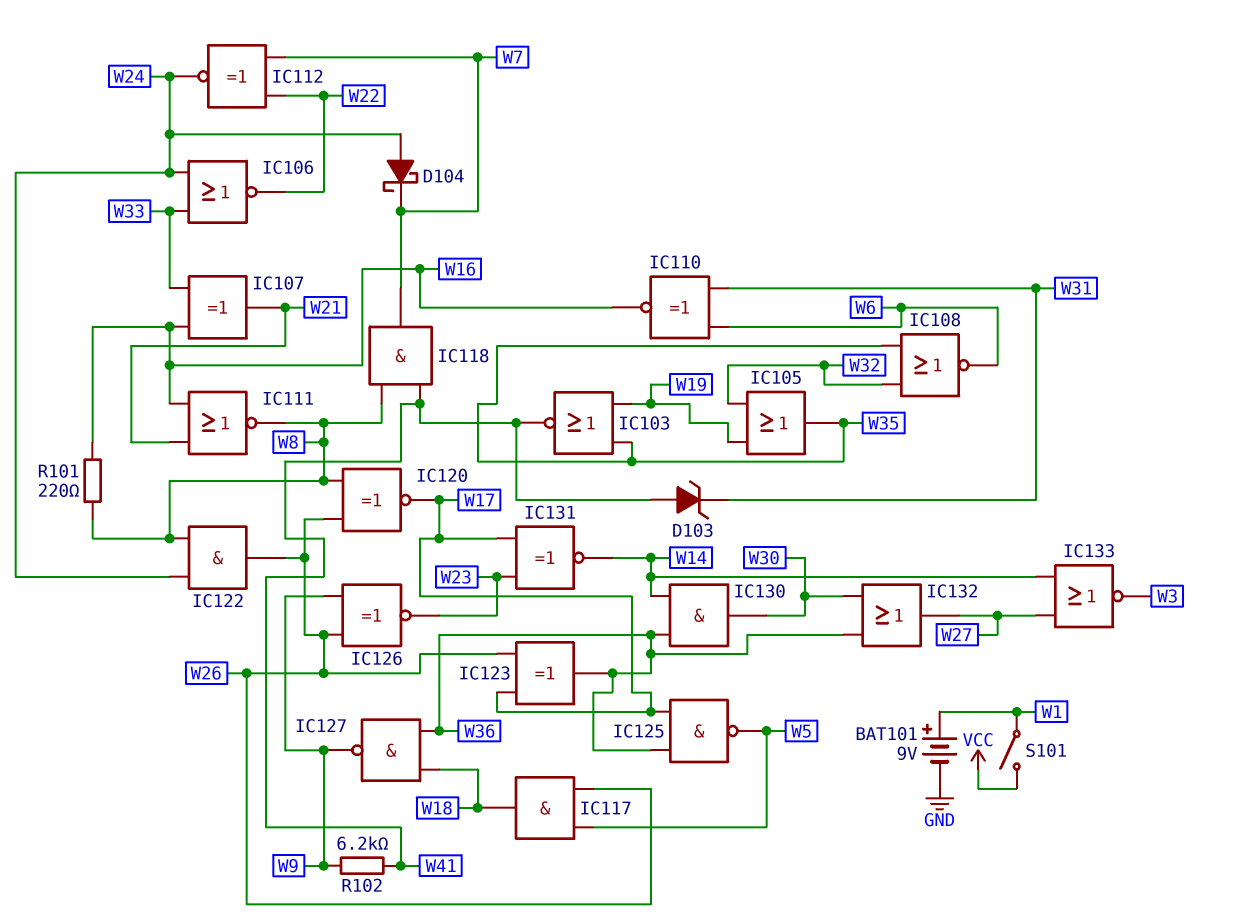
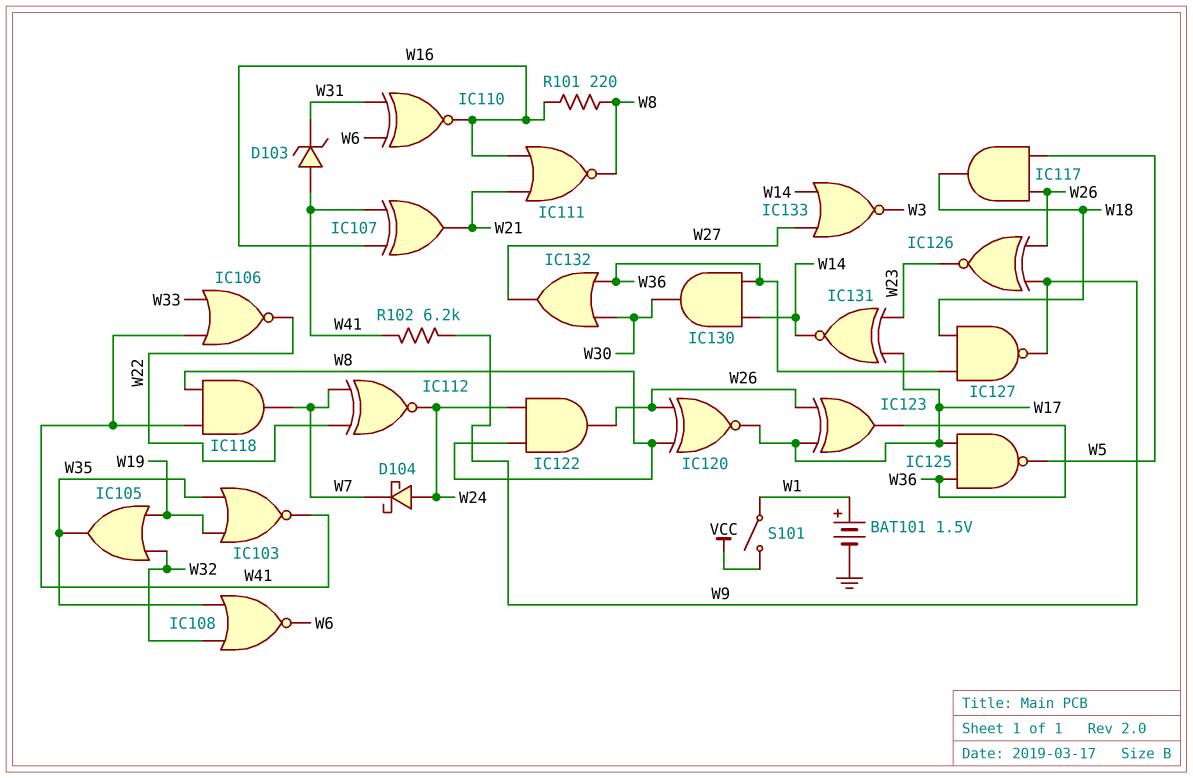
BAT101: 9V (plus W1, minus GND) -> 1.5V (plus W1, minus GND)
IC106: NOR (in W24, in W33, out W22) -> NOR (in W33, in W41, out W22)
IC107: XOR (in W16, in W33, out W21) -> XOR (in W16, in W41, out W21)

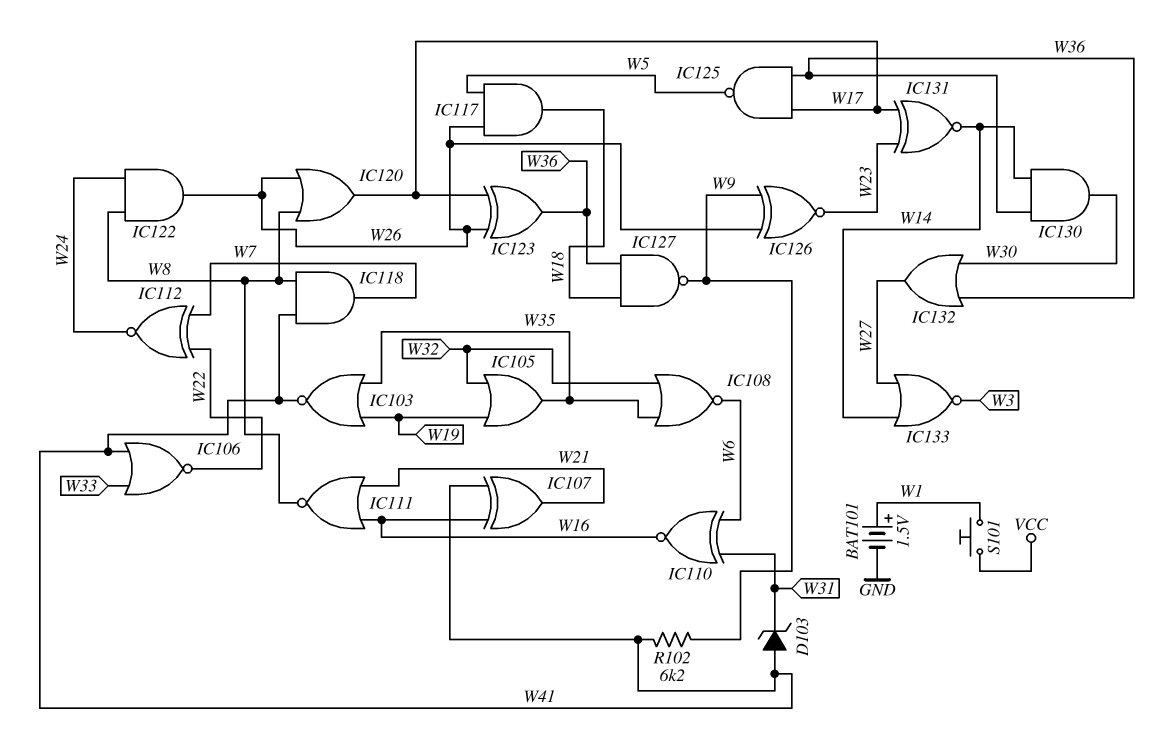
D104: schottky (A W24, K W7) -> none
IC120: XNOR (in W8, in W26, out W17) -> OR (in W8, in W26, out W17)
R101: 220 (W8, W16) -> none
S101: switch (VCC, W1) -> button (VCC, W1)

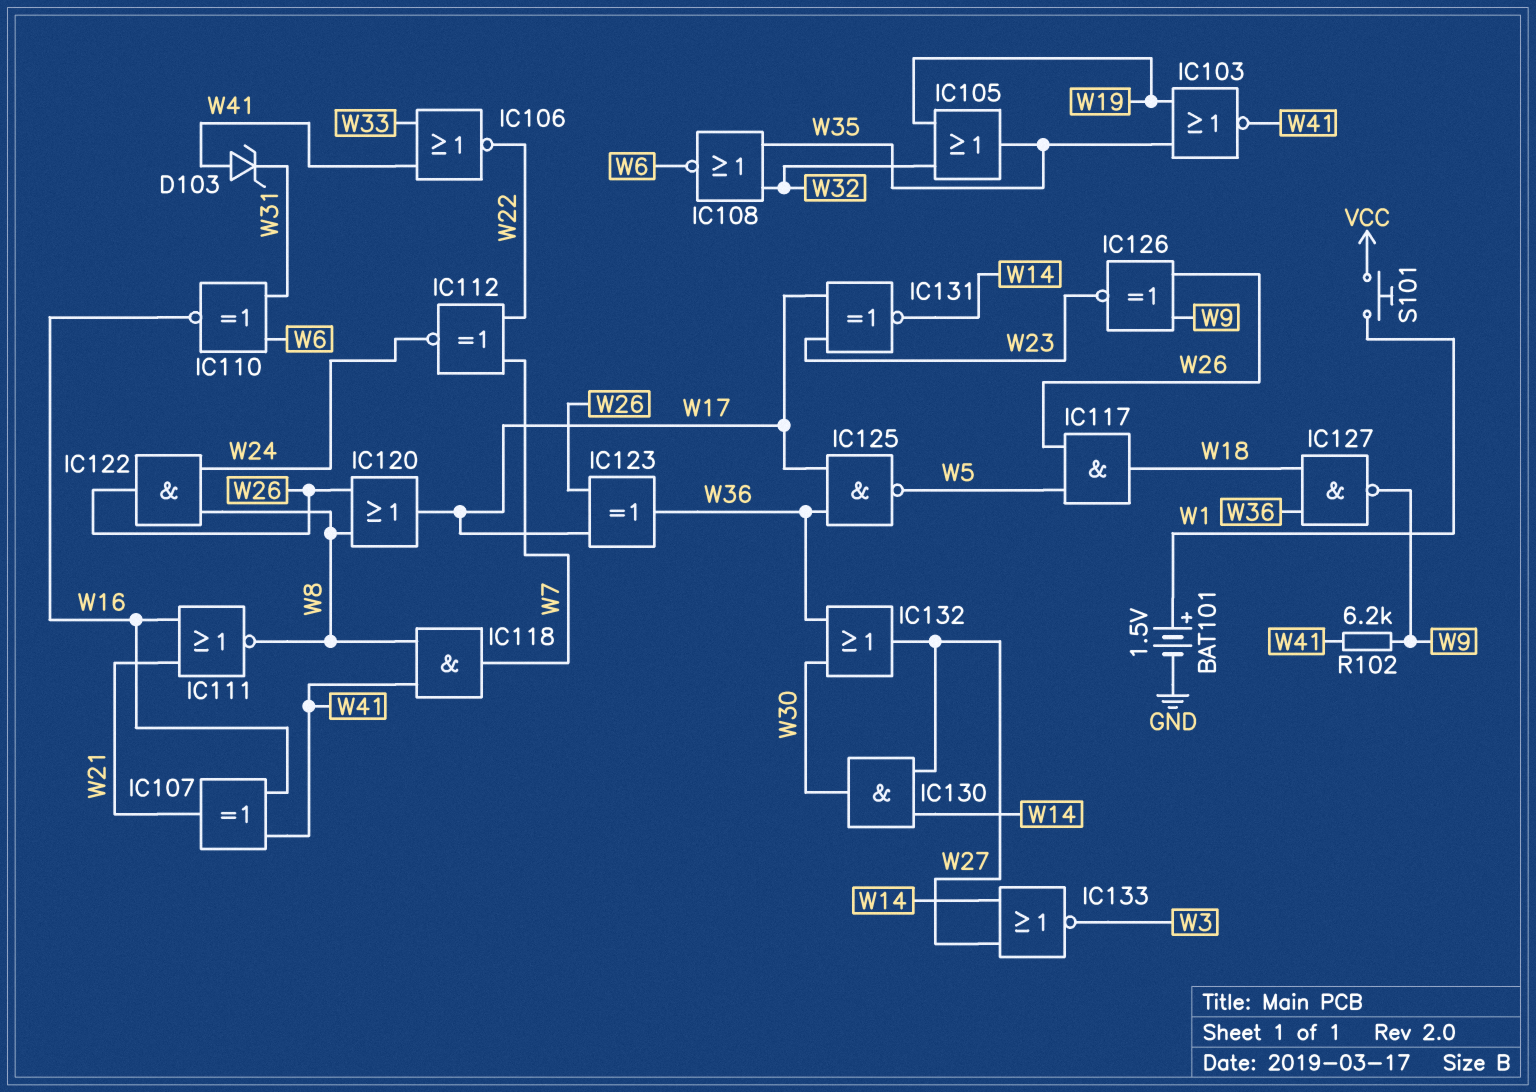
IC130: AND (in W14, in W36, out W30) -> AND (in W14, in W27, out W30)

